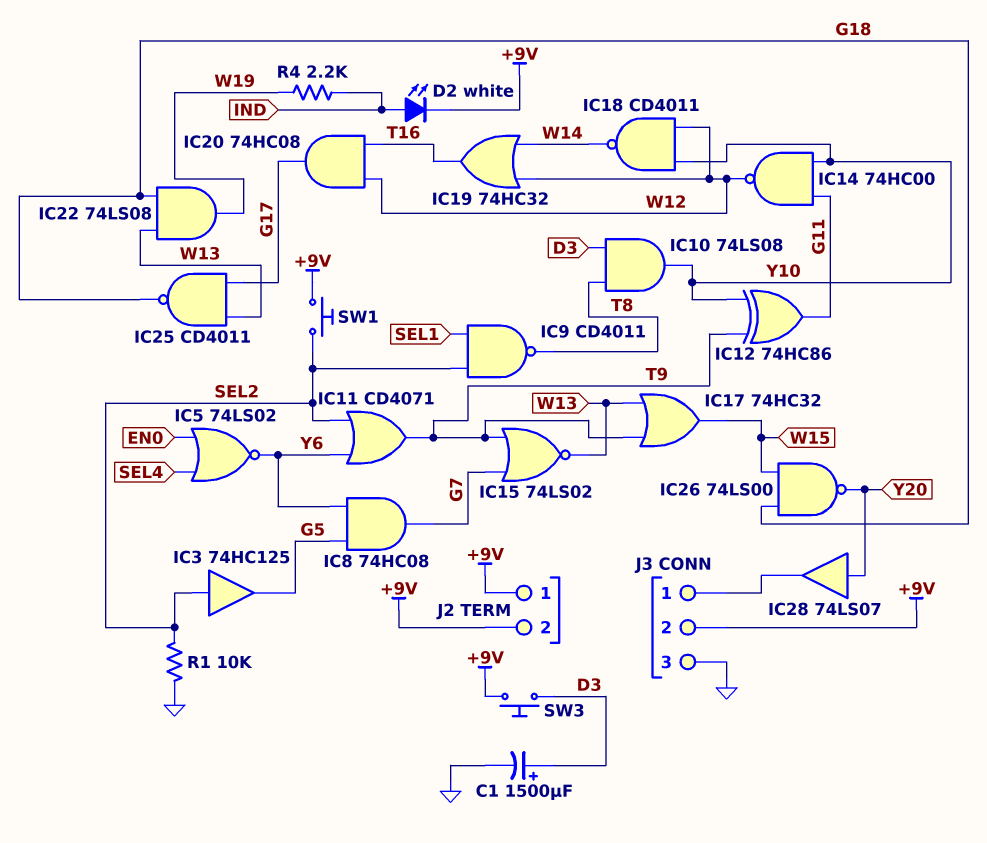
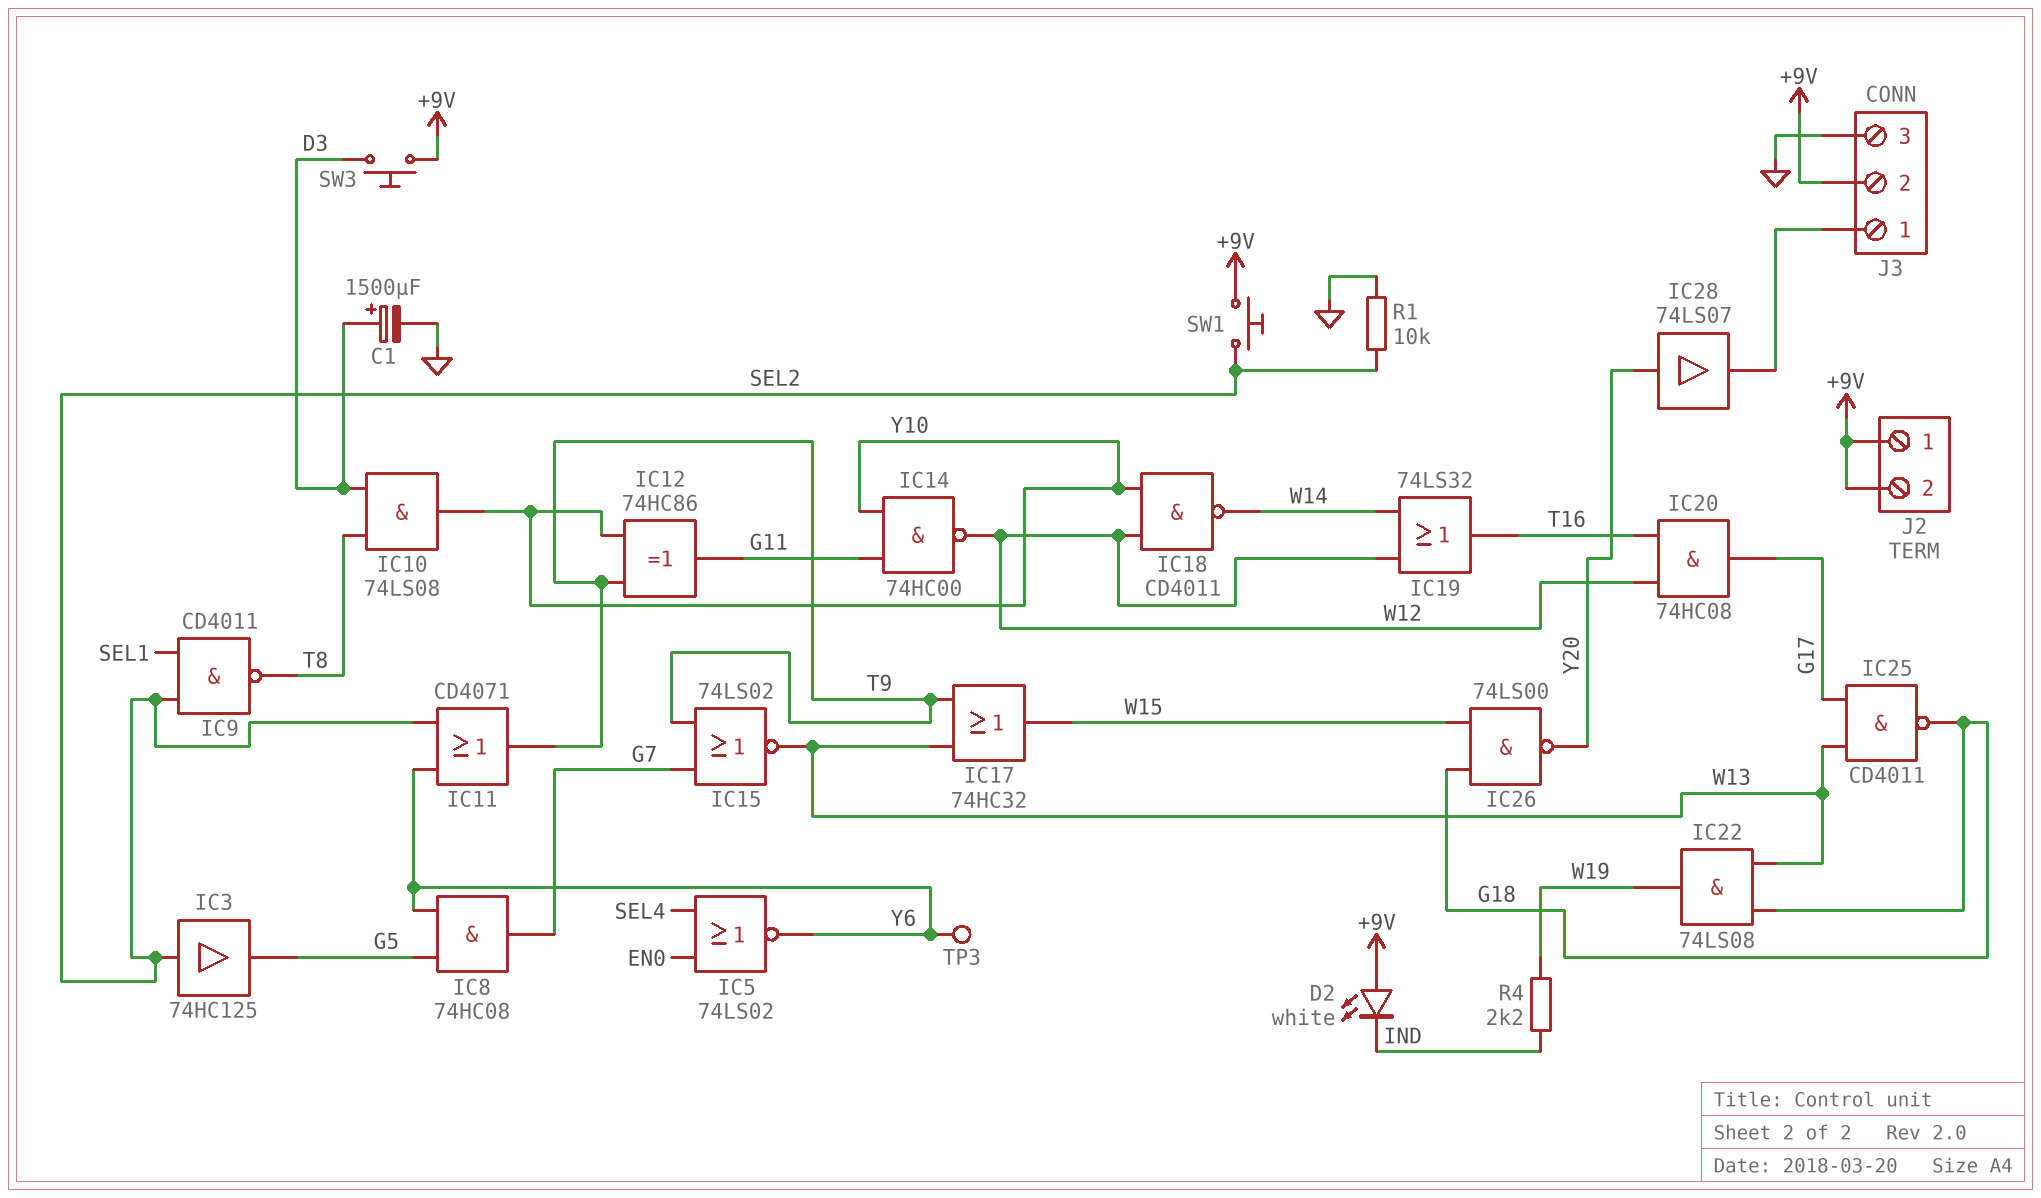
D2: LED white (A IND, K +9V) -> LED white (A +9V, K IND)
IC19: OR 74HC32 (in W12, in W14, out T16) -> OR 74LS32 (in W12, in W14, out T16)
TP3: none -> test point (Y6)

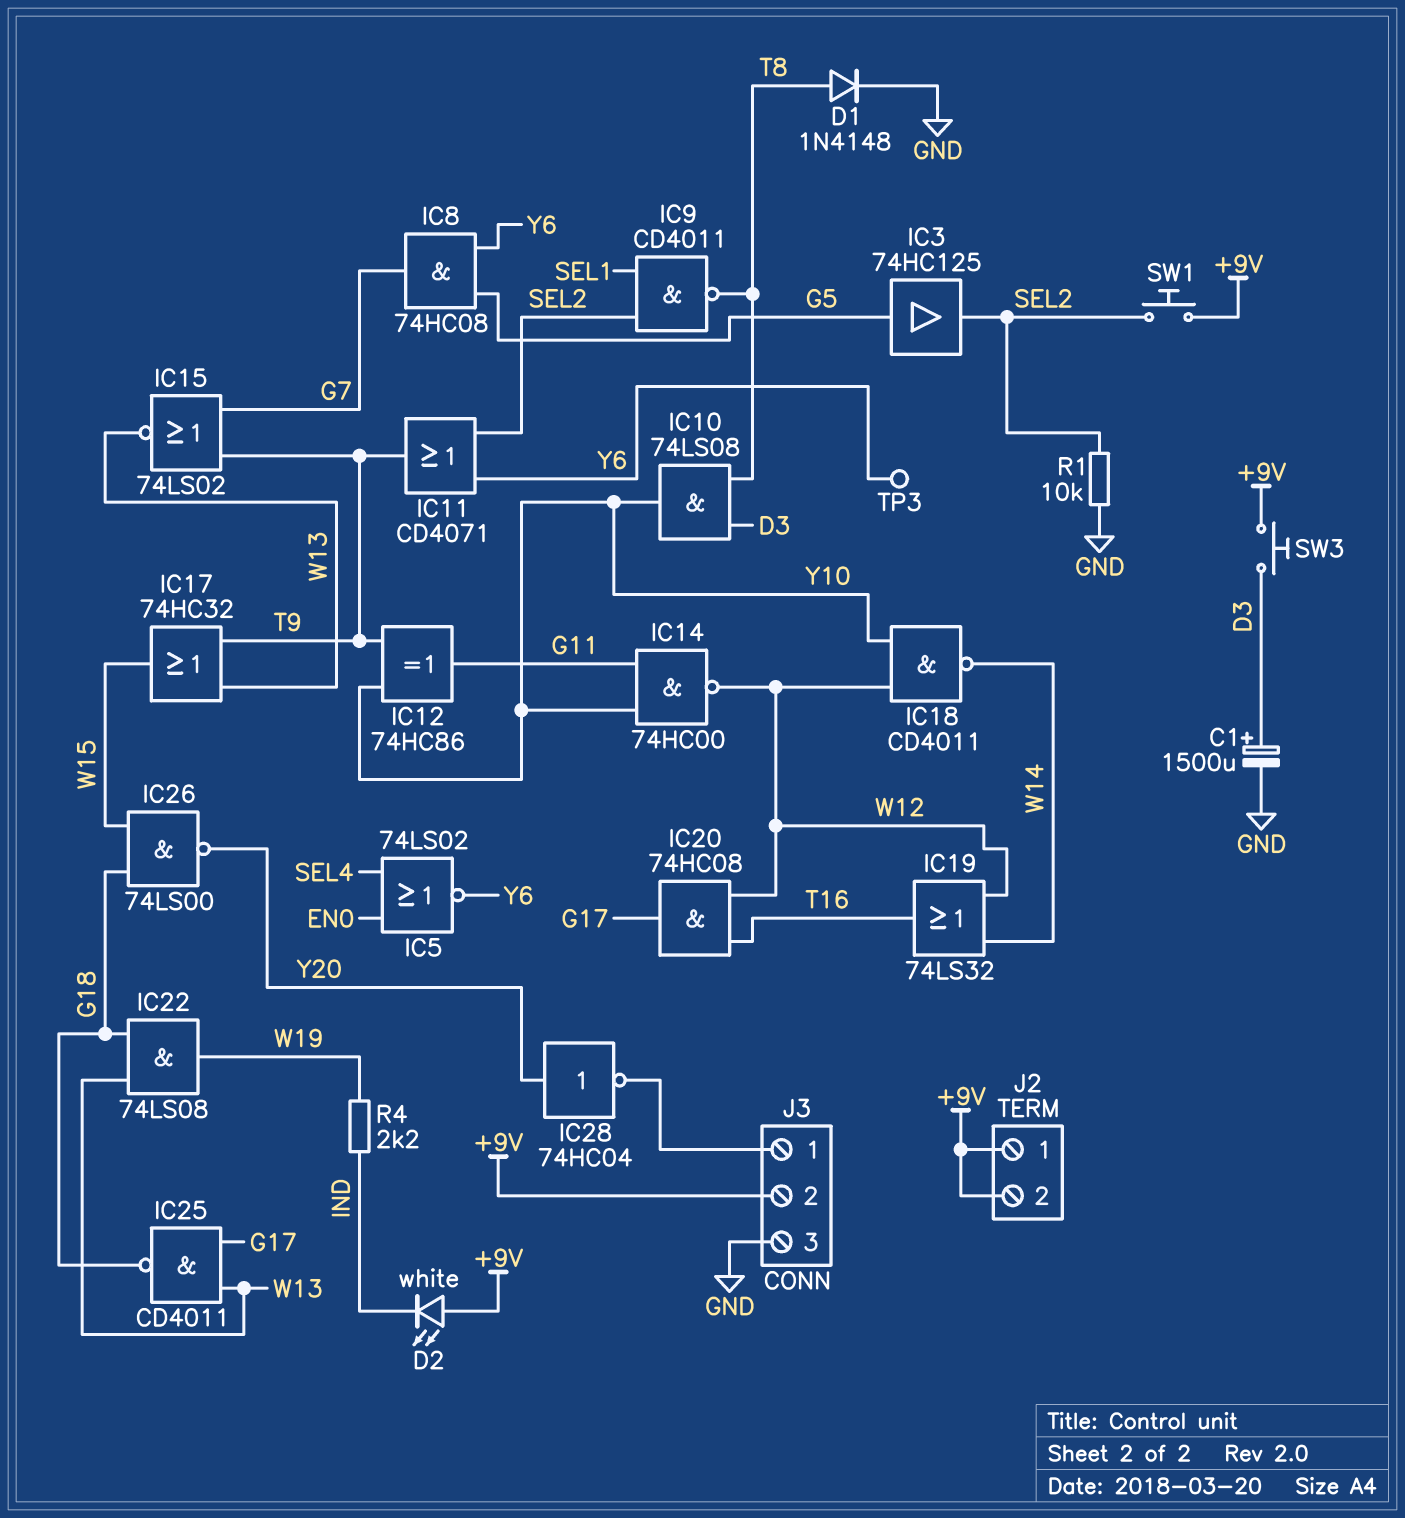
D1: none -> diode 1N4148 (A T8, K GND)
IC3: buffer 74HC125 (in SEL2, out G5) -> buffer 74HC125 (in G5, out SEL2)
IC28: buffer 74LS07 (in Y20, out J3/1) -> NOT 74HC04 (in Y20, out J3/1)

